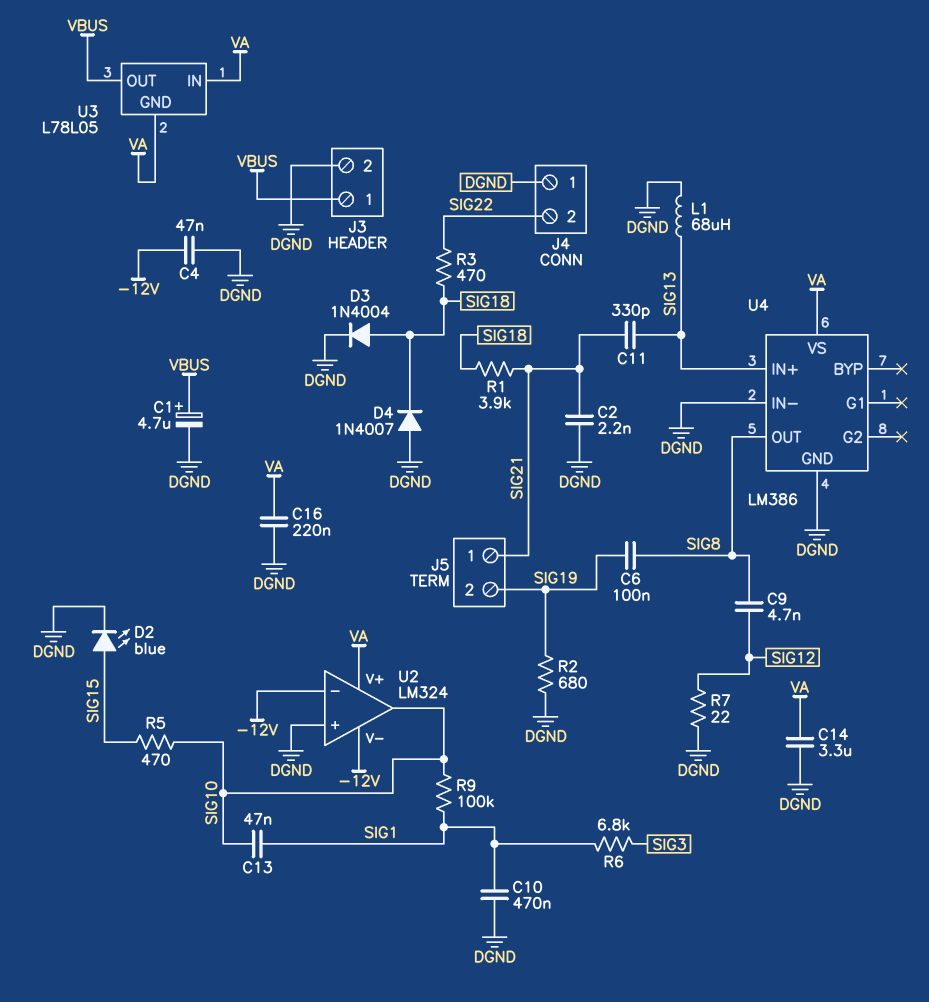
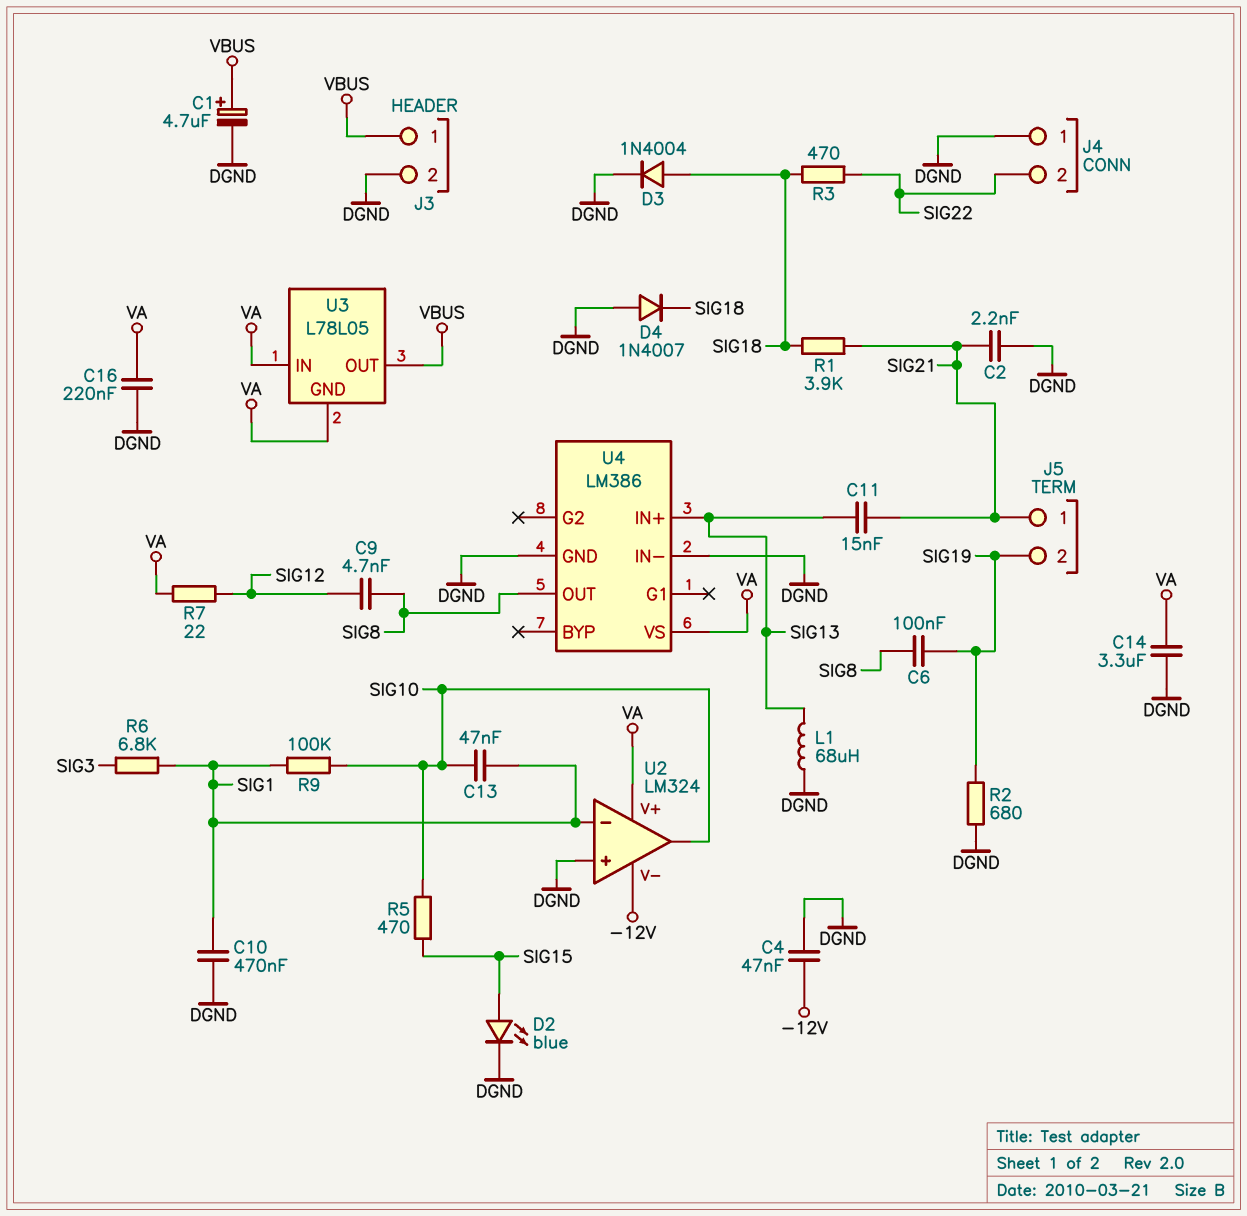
C11: 330pF (SIG13, SIG21) -> 15nF (SIG13, SIG21)
R7: 22 (DGND, SIG12) -> 22 (SIG12, VA)
U2 pin in-: -12V -> SIG1

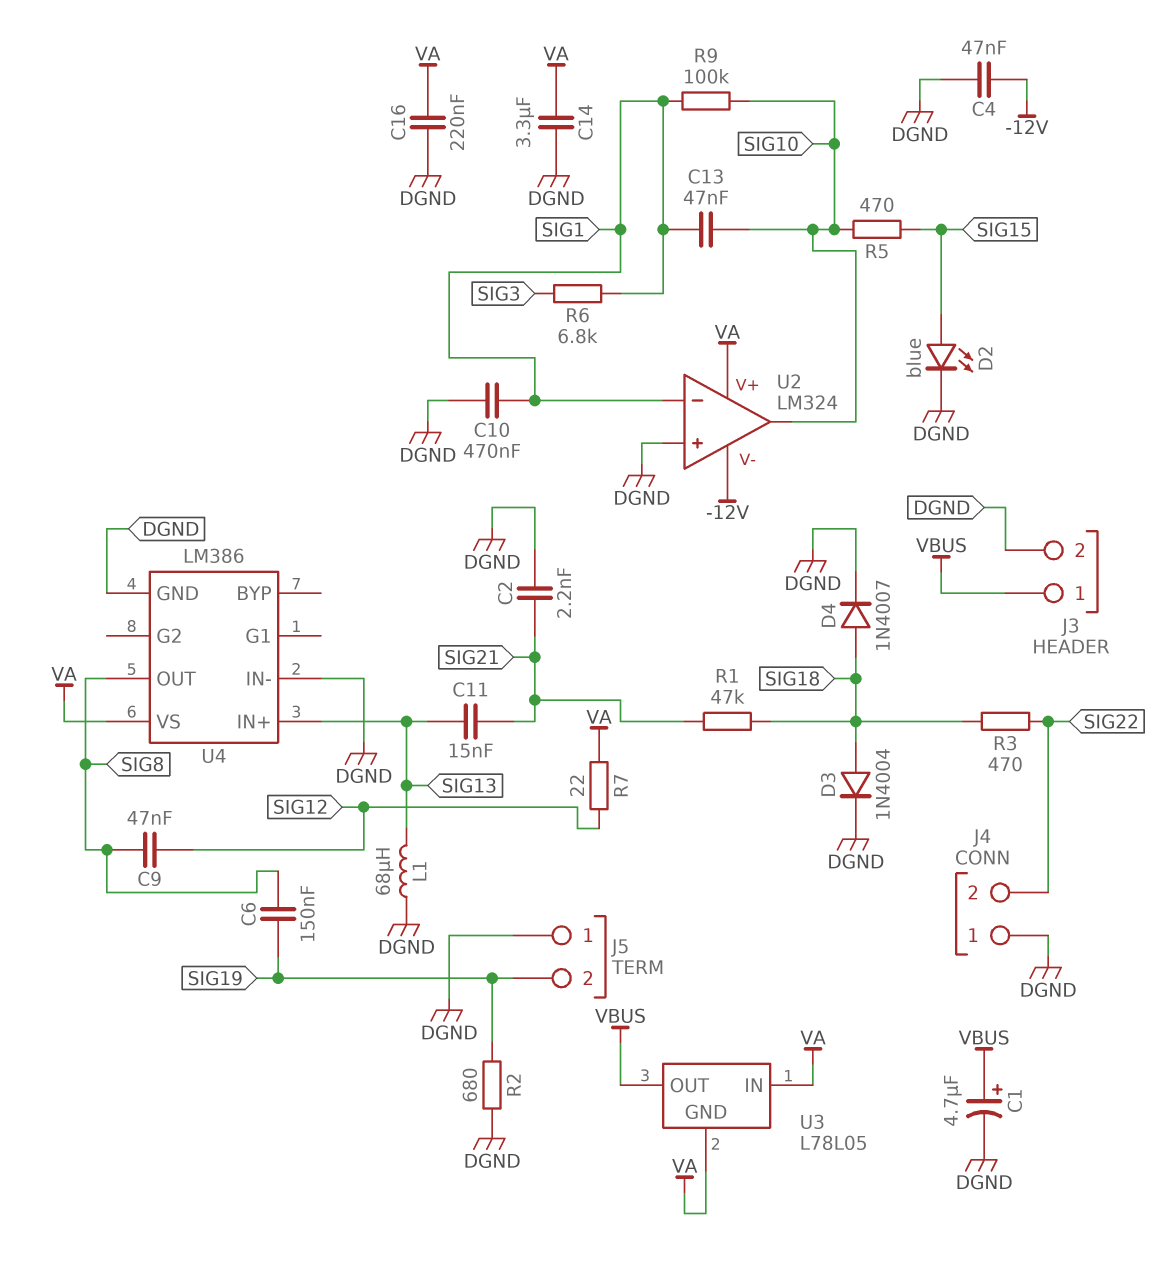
C6: 100nF (SIG8, SIG19) -> 150nF (SIG8, SIG19)
C9: 4.7nF (SIG8, SIG12) -> 47nF (SIG8, SIG12)
D4: diode 1N4007 (A DGND, K SIG18) -> diode 1N4007 (A SIG18, K DGND)
J5 pin 1: SIG21 -> DGND
R1: 3.9k (SIG18, SIG21) -> 47k (SIG18, SIG21)

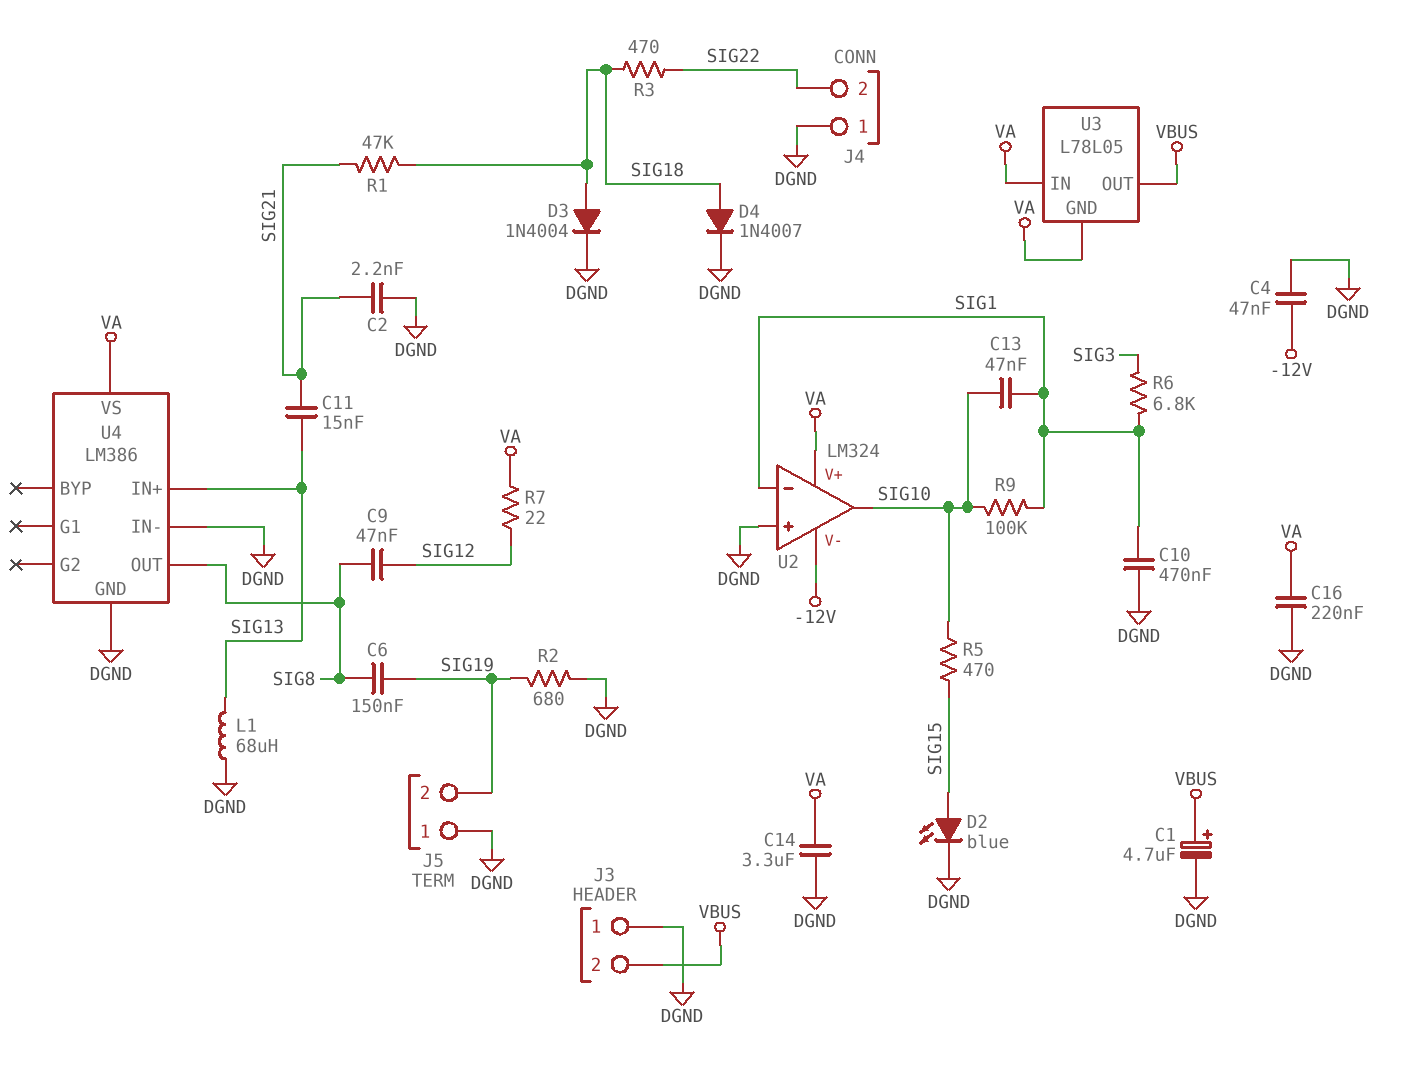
J3 pin 1: VBUS -> DGND
J3 pin 2: DGND -> VBUS

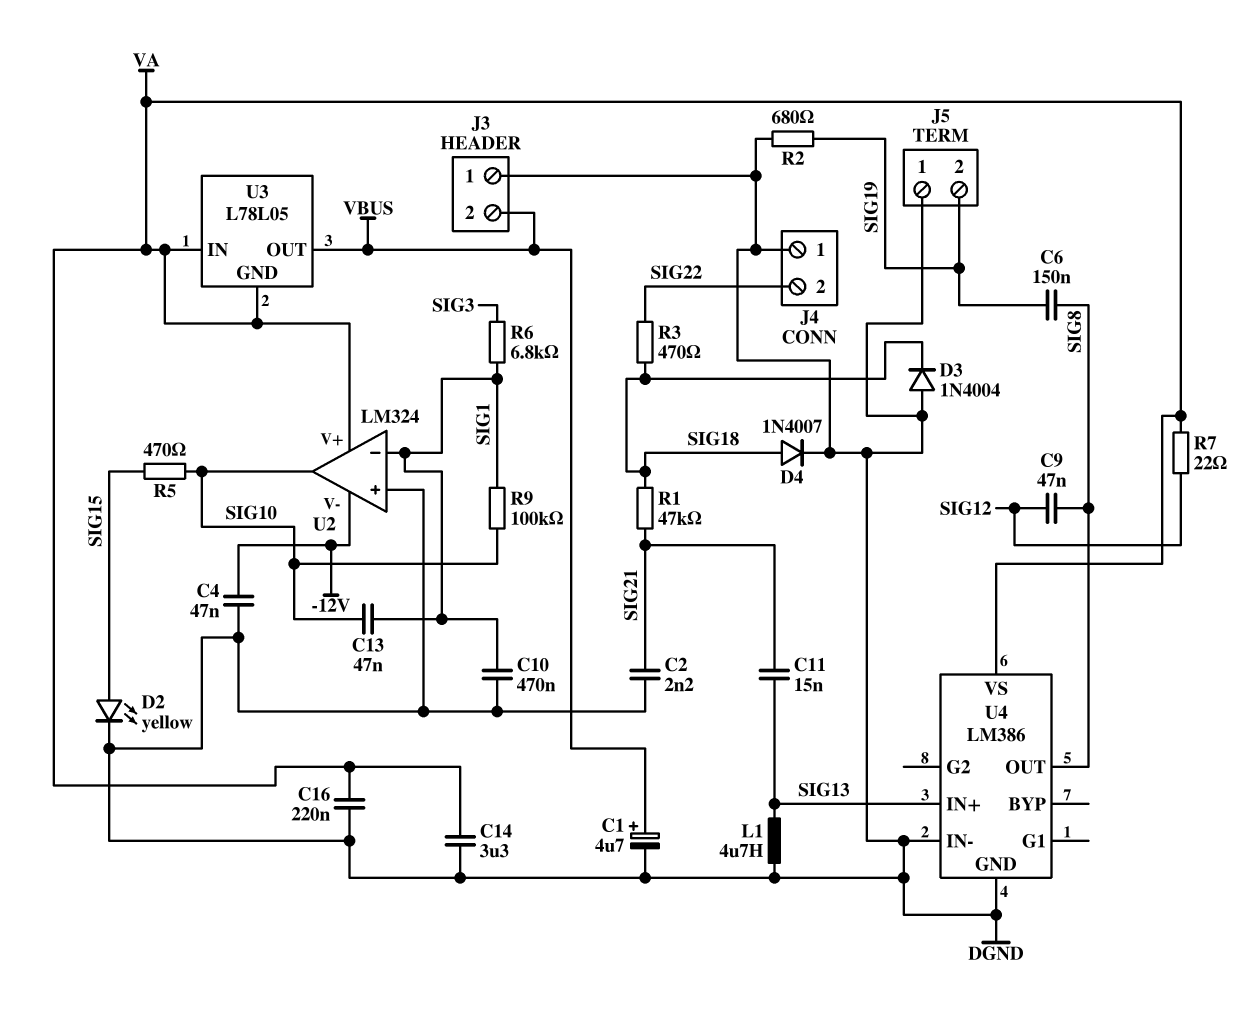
D2: LED blue (A SIG15, K DGND) -> LED yellow (A SIG15, K DGND)
D3: diode 1N4004 (A SIG18, K DGND) -> diode 1N4004 (A DGND, K SIG18)
L1: 68uH (DGND, SIG13) -> 4.7uH (DGND, SIG13)

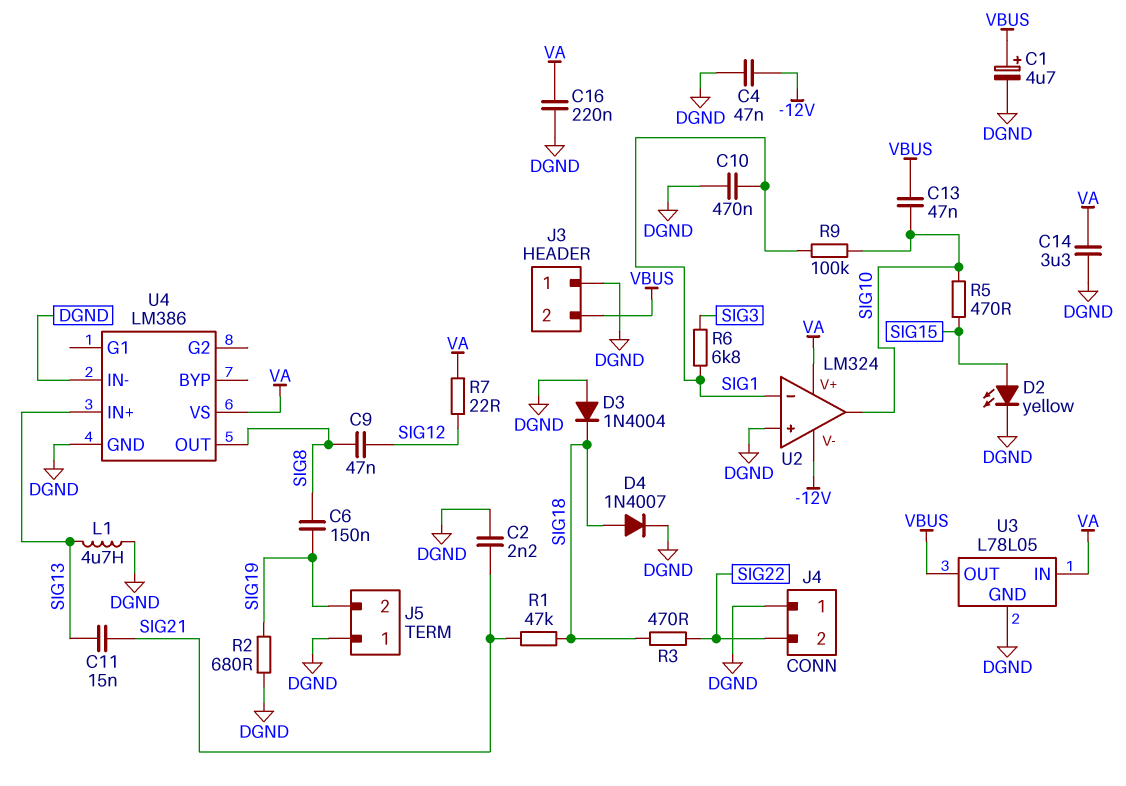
C13: 47nF (SIG1, SIG10) -> 47nF (SIG10, VBUS)
U3 pin GND: VA -> DGND

